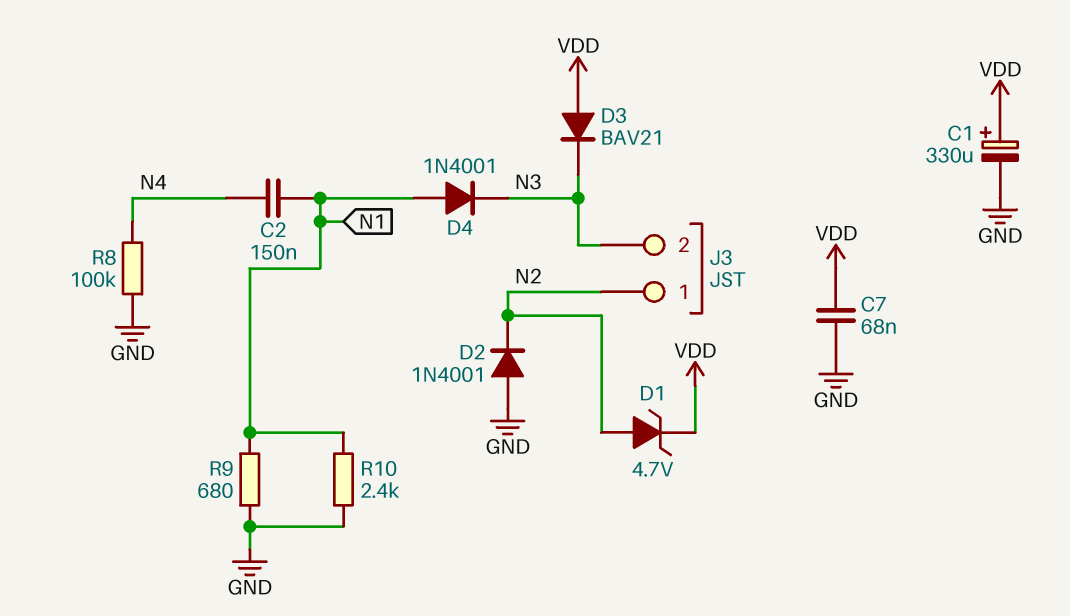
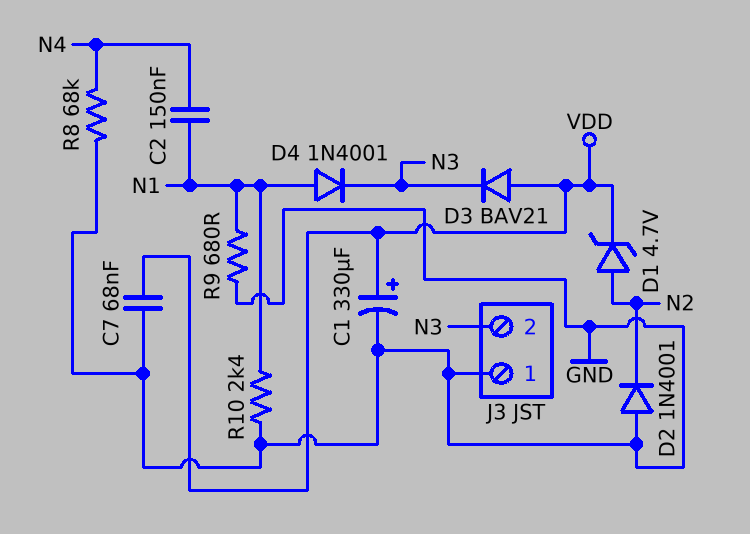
J3 pin 1: N2 -> GND
R8: 100k (GND, N4) -> 68k (GND, N4)

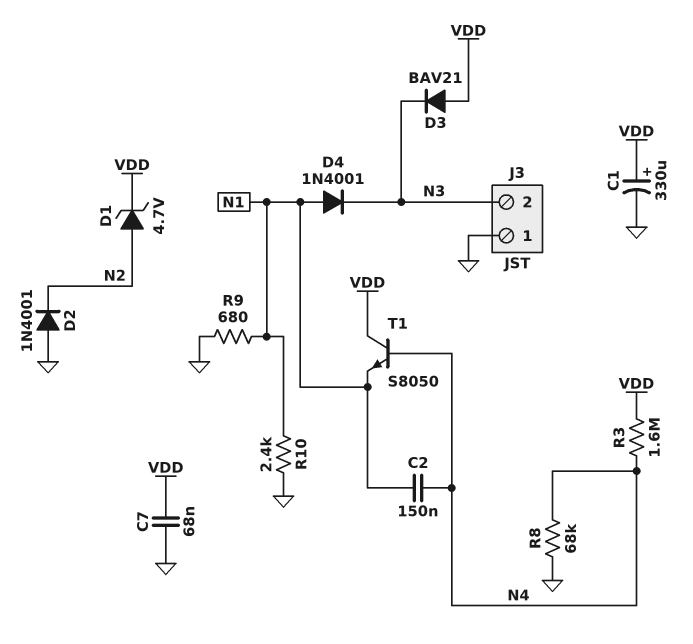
R3: none -> 1.6M (N4, VDD)
T1: none -> NPN S8050 (B N4, C VDD, E N1)

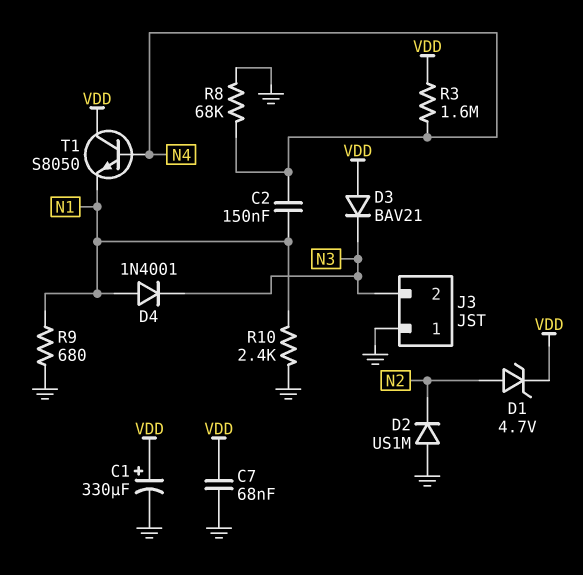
D2: diode 1N4001 (A GND, K N2) -> diode US1M (A GND, K N2)

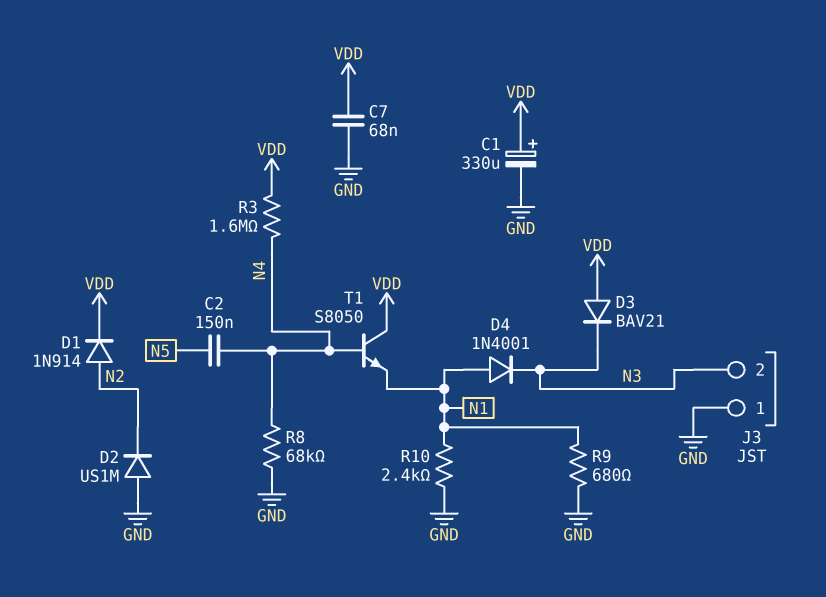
C2: 150nF (N1, N4) -> 150nF (N4, N5)
D1: zener 4.7V (A N2, K VDD) -> diode 1N914 (A N2, K VDD)

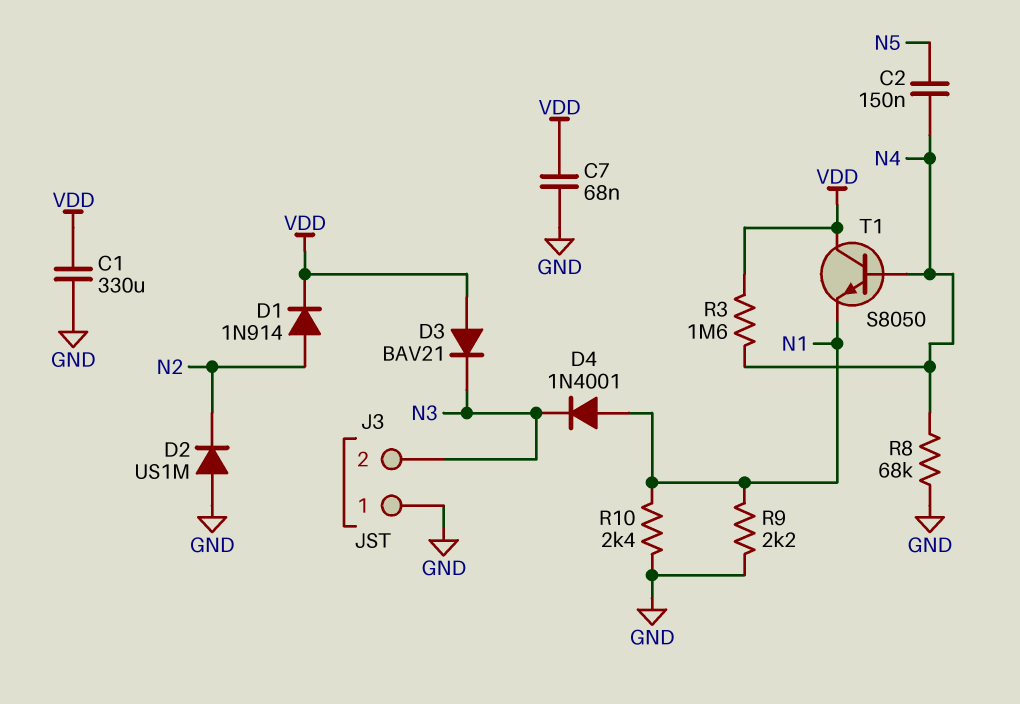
C1: 330uF (plus VDD, minus GND) -> 330uF (GND, VDD)
R9: 680 (GND, N1) -> 2.2k (GND, N1)

